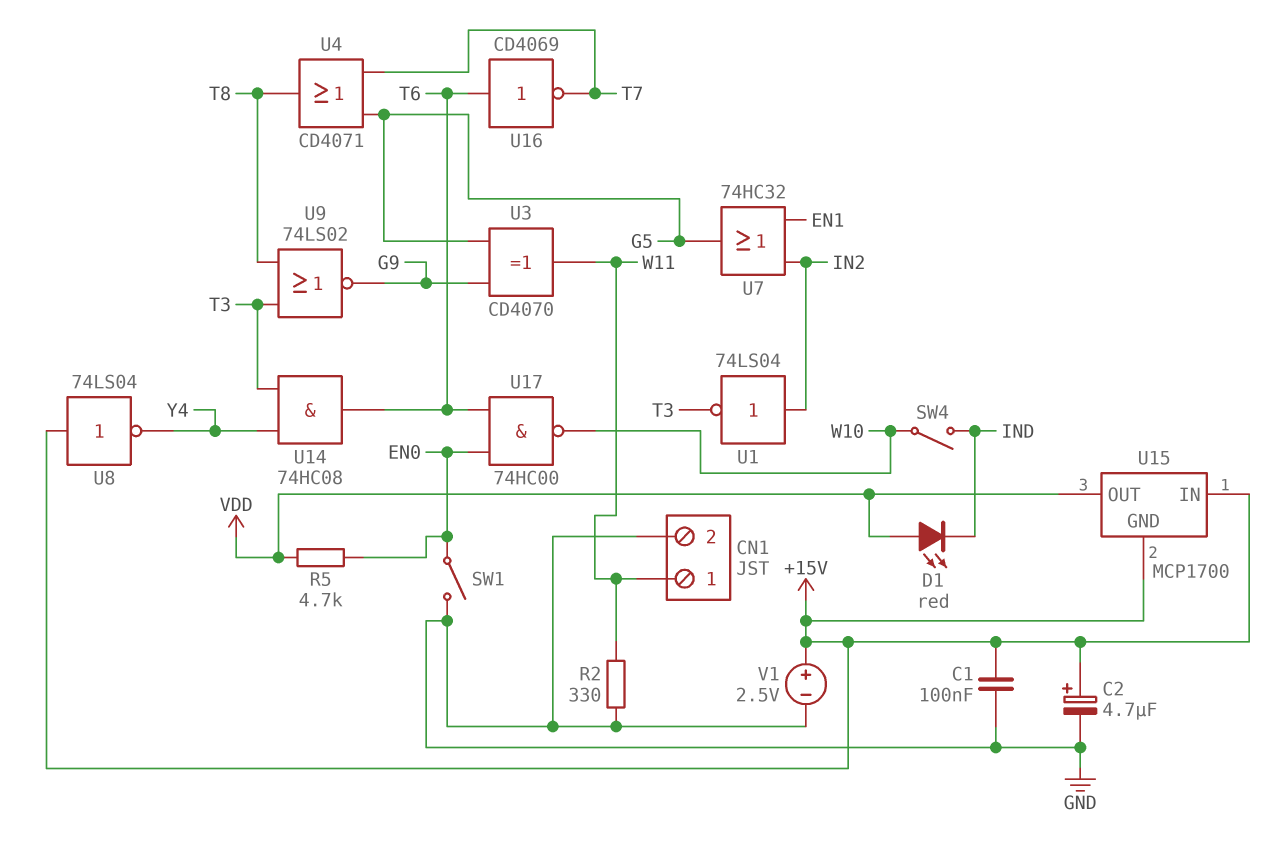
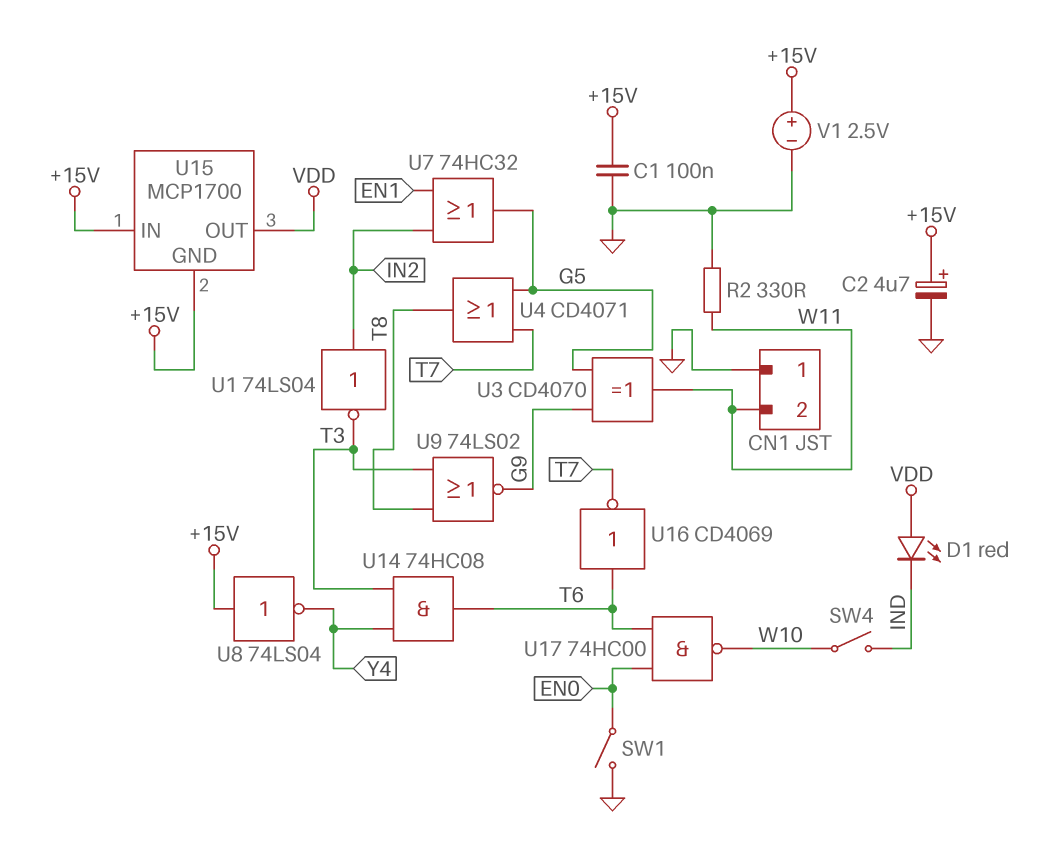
CN1 pin 1: W11 -> GND
CN1 pin 2: GND -> W11
R5: 4.7k (EN0, VDD) -> none

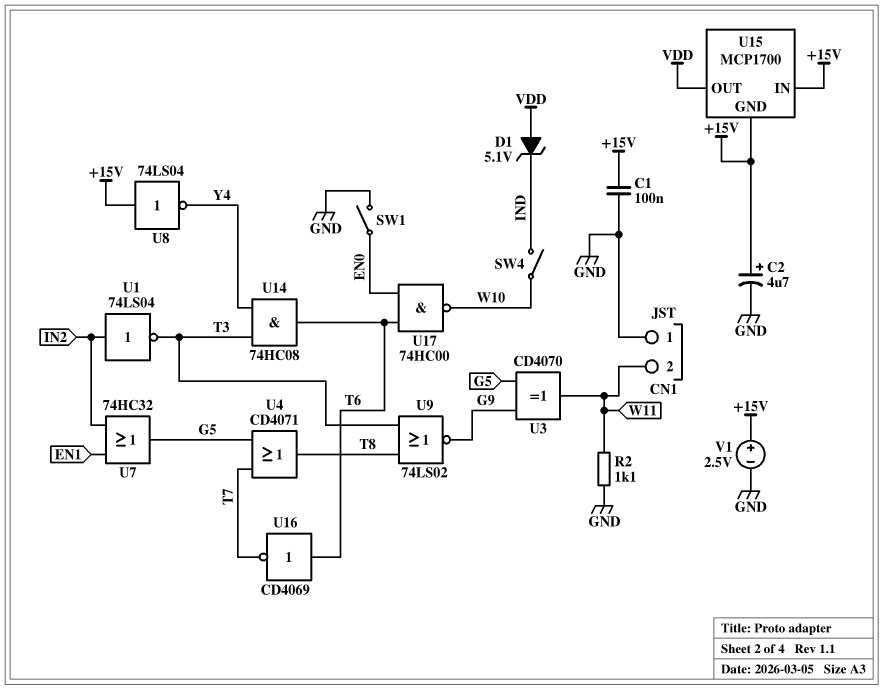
D1: LED red (A VDD, K IND) -> zener 5.1V (A VDD, K IND)
R2: 330 (GND, W11) -> 1.1k (GND, W11)

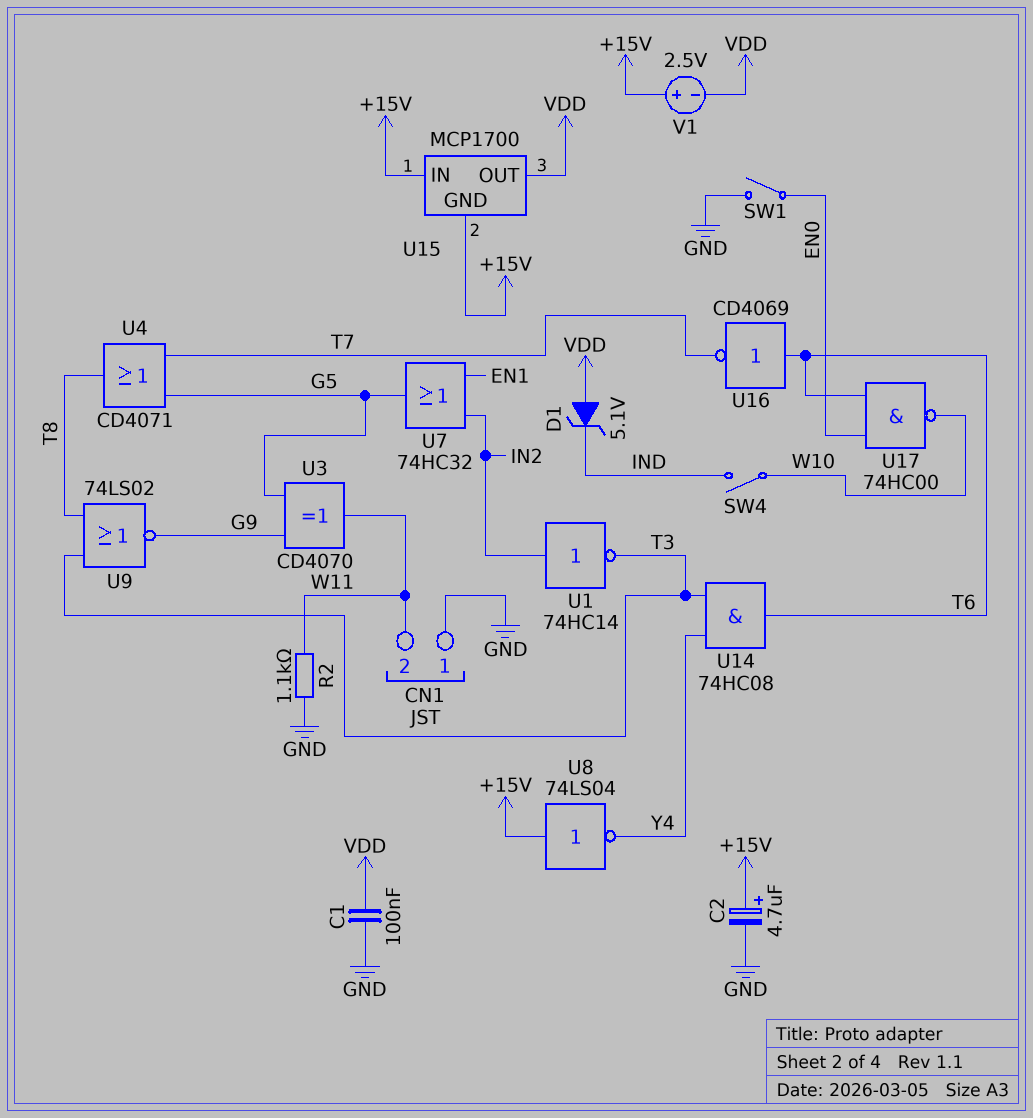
C1: 100nF (+15V, GND) -> 100nF (GND, VDD)
U1: NOT 74LS04 (in IN2, out T3) -> NOT 74HC14 (in IN2, out T3)
V1: 2.5V (plus +15V, minus GND) -> 2.5V (plus +15V, minus VDD)

